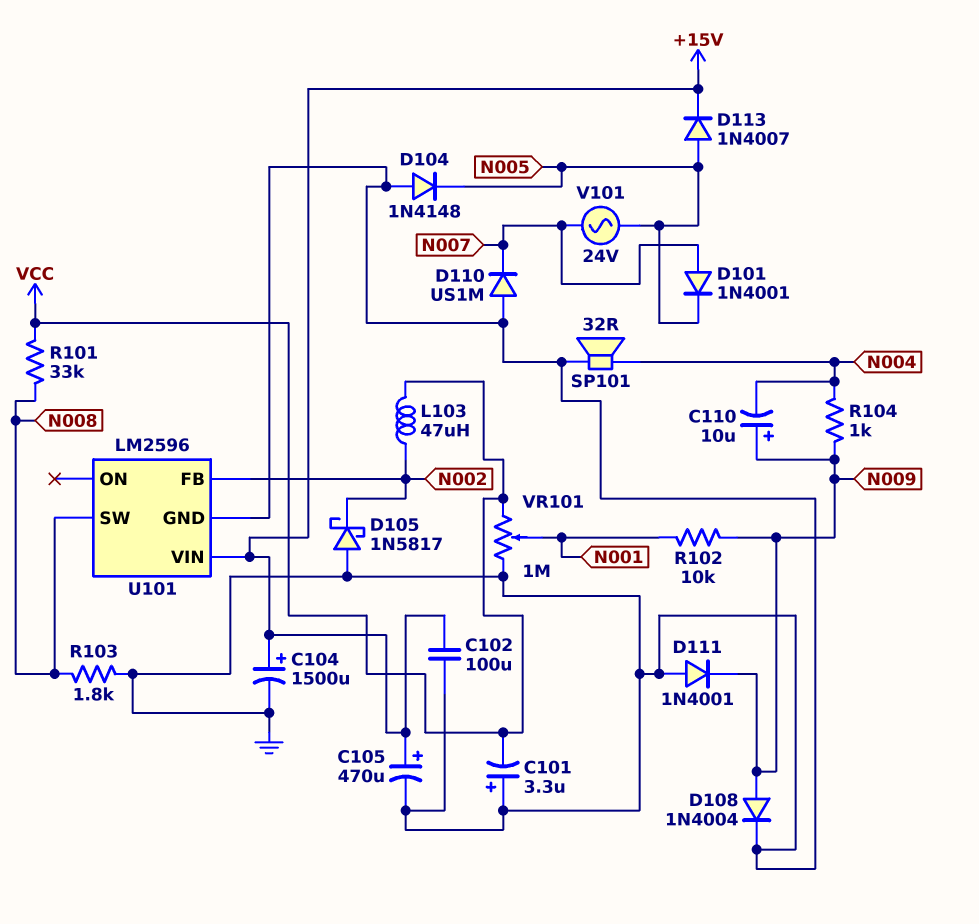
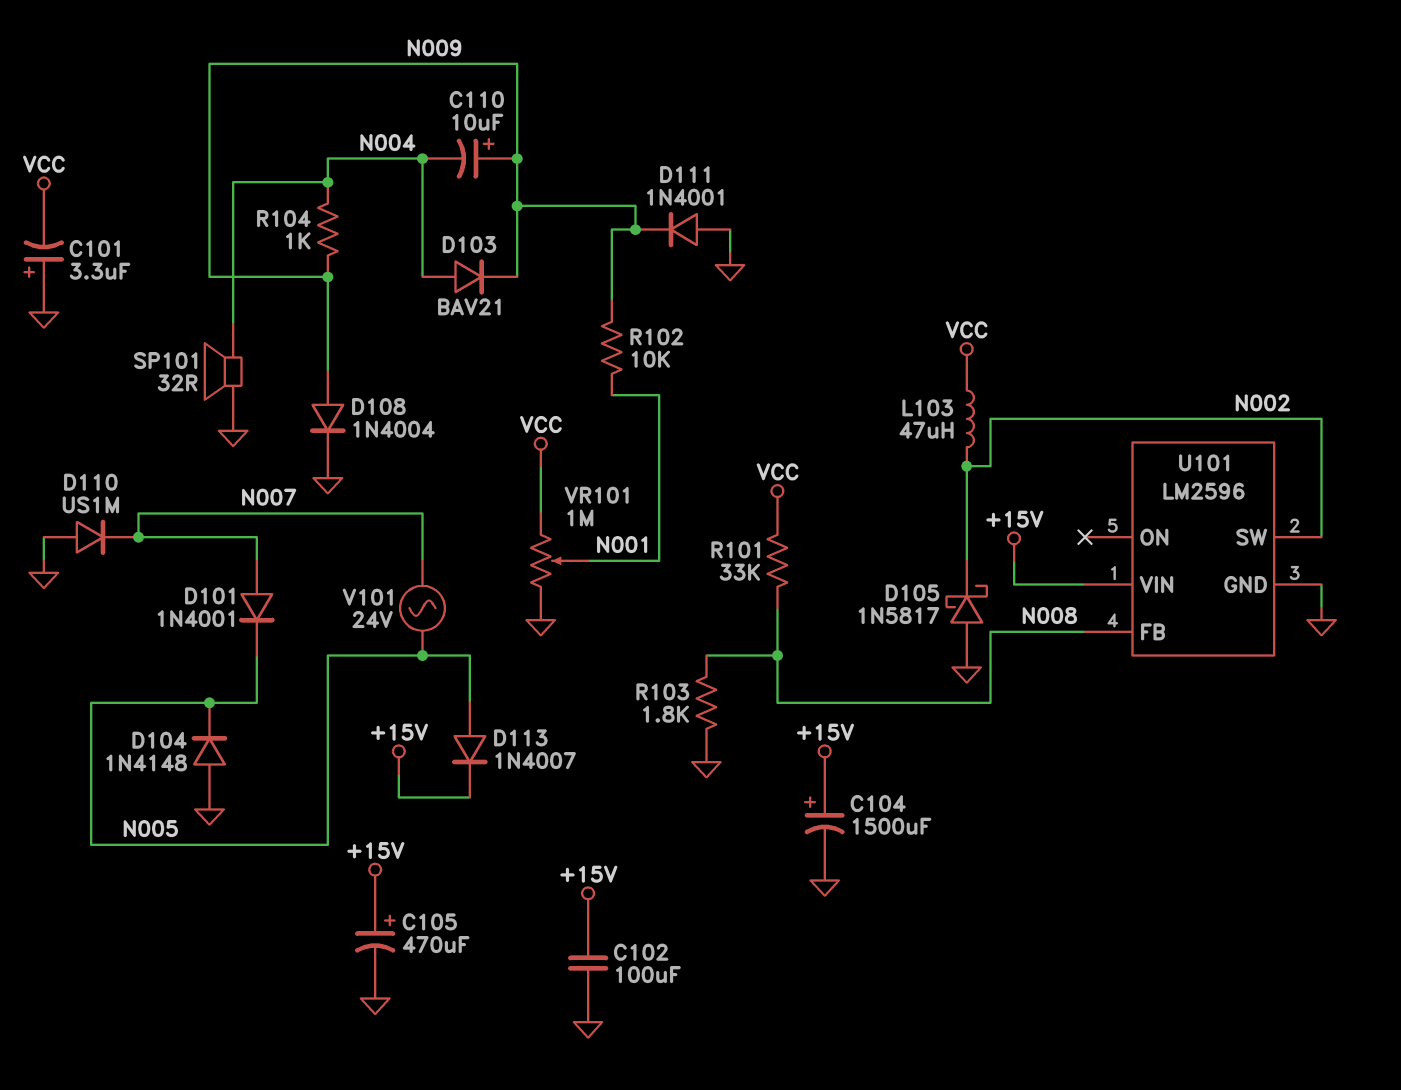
D103: none -> diode BAV21 (A N004, K N009)
U101 pin FB: N002 -> N008
U101 pin SW: N008 -> N002

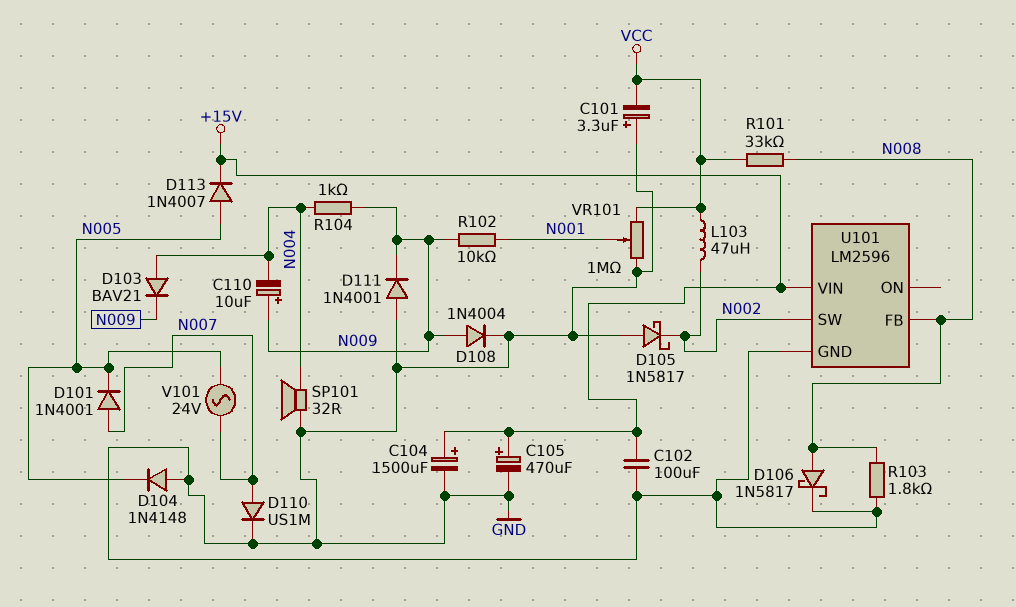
D106: none -> schottky 1N5817 (A N008, K GND)
D110: diode US1M (A GND, K N007) -> diode US1M (A N007, K GND)

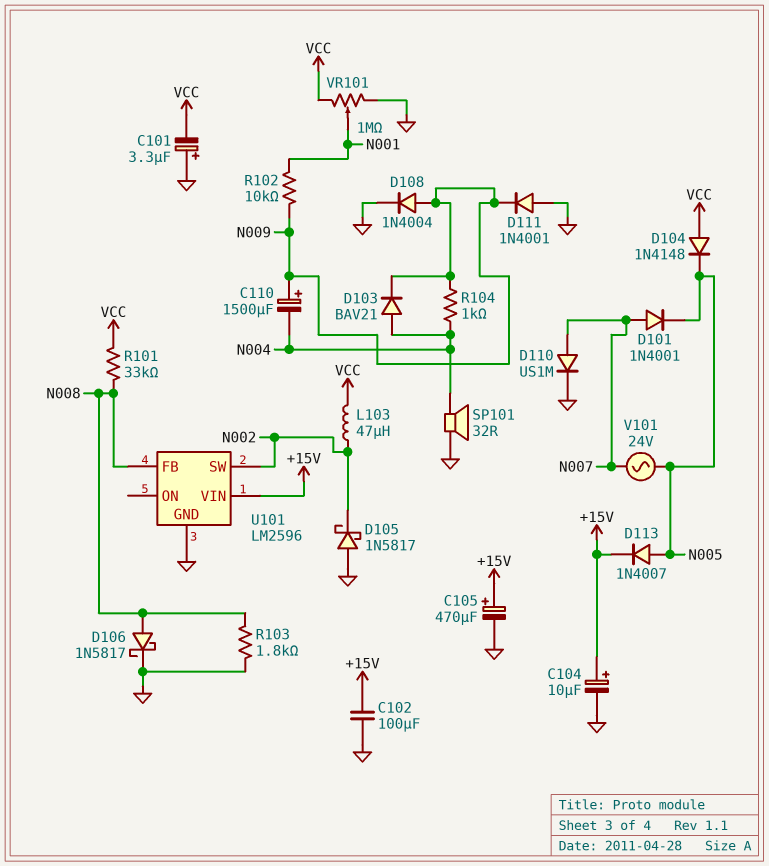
C104: 1500uF (plus +15V, minus GND) -> 10uF (plus +15V, minus GND)
C110: 10uF (plus N009, minus N004) -> 1500uF (plus N009, minus N004)
D104: diode 1N4148 (A GND, K N005) -> diode 1N4148 (A VCC, K N005)

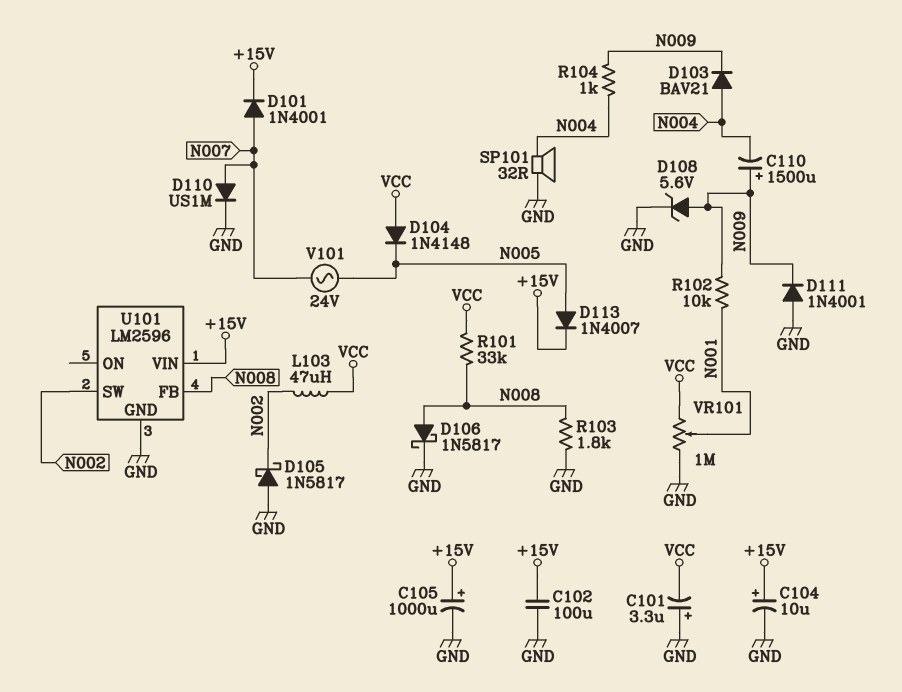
C105: 470uF (plus +15V, minus GND) -> 1000uF (plus +15V, minus GND)
D101: diode 1N4001 (A N007, K N005) -> diode 1N4001 (A N007, K +15V)
D108: diode 1N4004 (A N009, K GND) -> zener 5.6V (A N009, K GND)

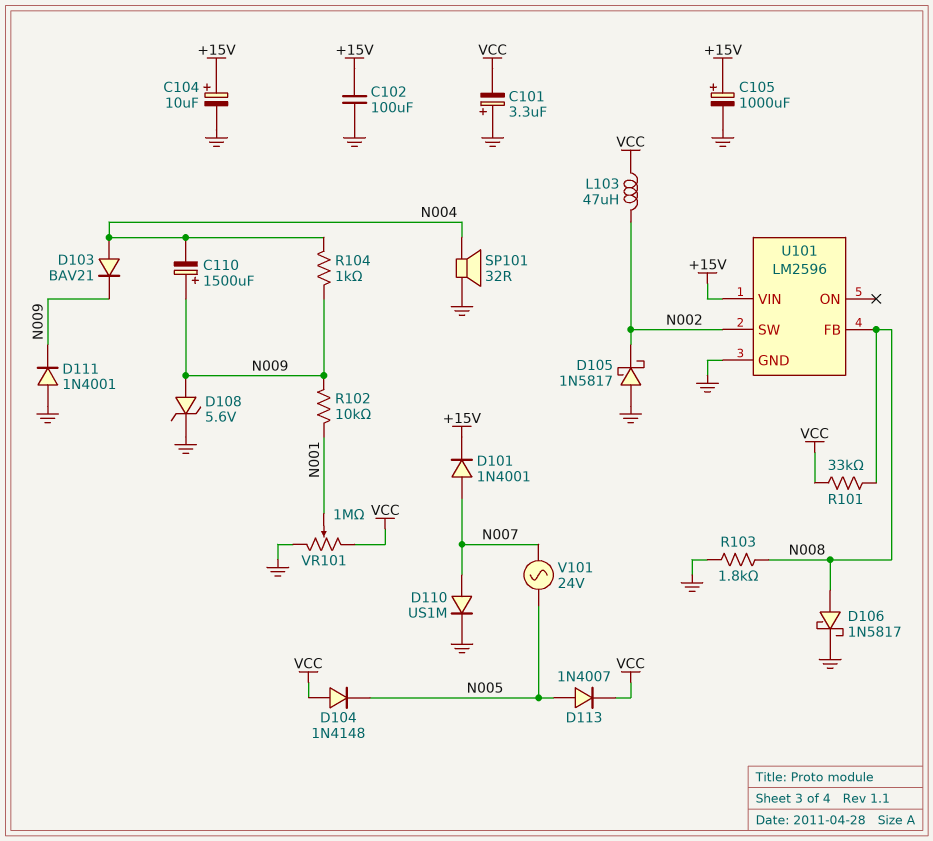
D113: diode 1N4007 (A N005, K +15V) -> diode 1N4007 (A N005, K VCC)

